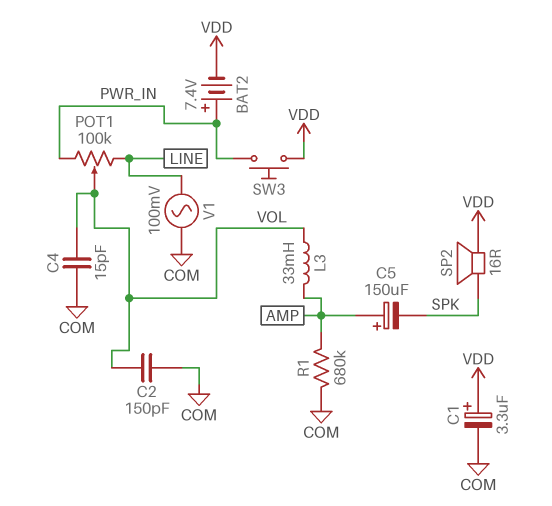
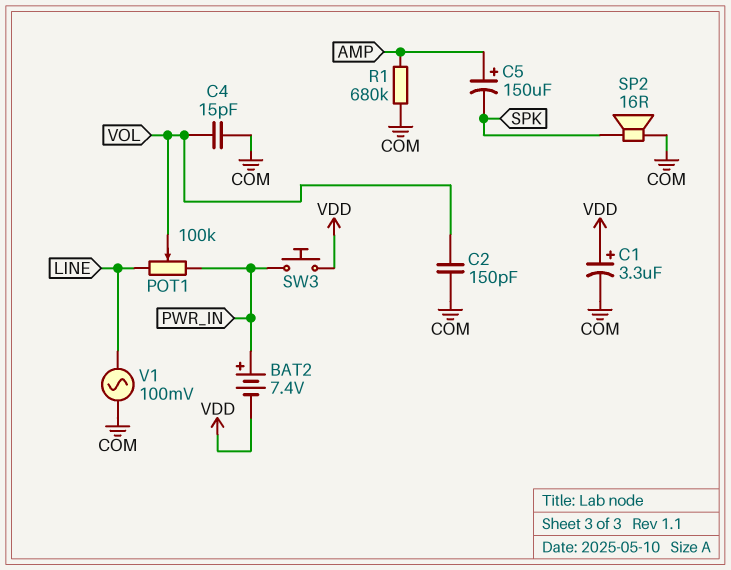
L3: 33mH (AMP, VOL) -> none
SP2: speaker 16R (SPK, VDD) -> speaker 16R (COM, SPK)

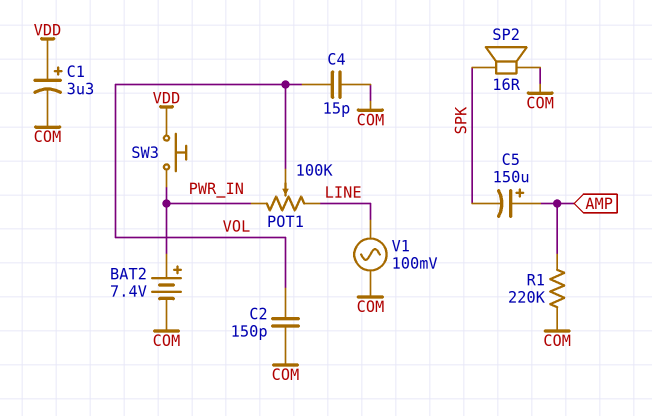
BAT2: 7.4V (plus PWR_IN, minus VDD) -> 7.4V (plus PWR_IN, minus COM)
R1: 680k (AMP, COM) -> 220k (AMP, COM)

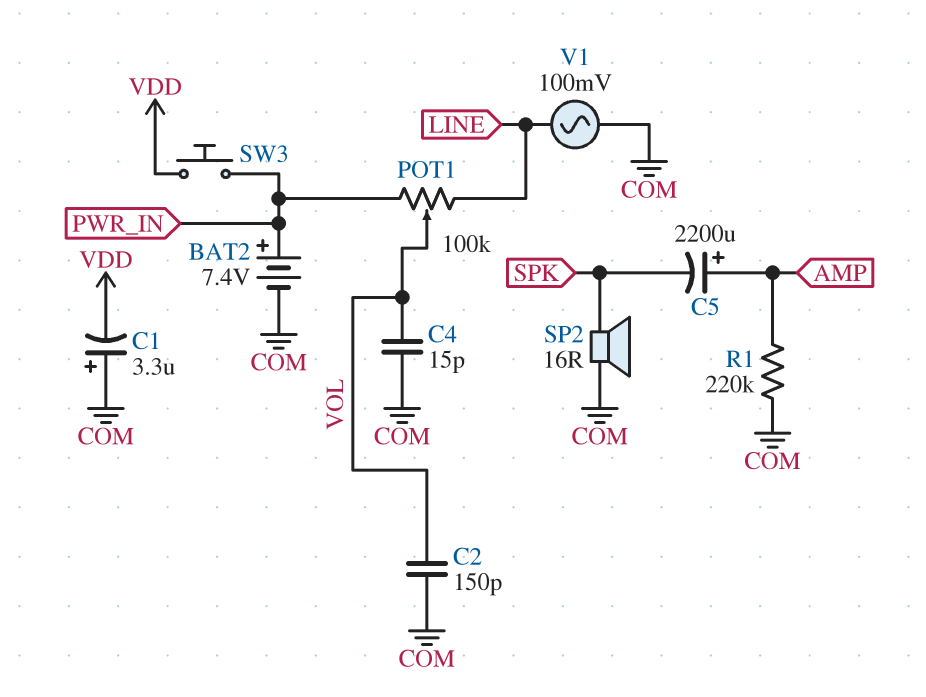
C1: 3.3uF (plus VDD, minus COM) -> 3.3uF (plus COM, minus VDD)
C5: 150uF (plus AMP, minus SPK) -> 2200uF (plus AMP, minus SPK)

